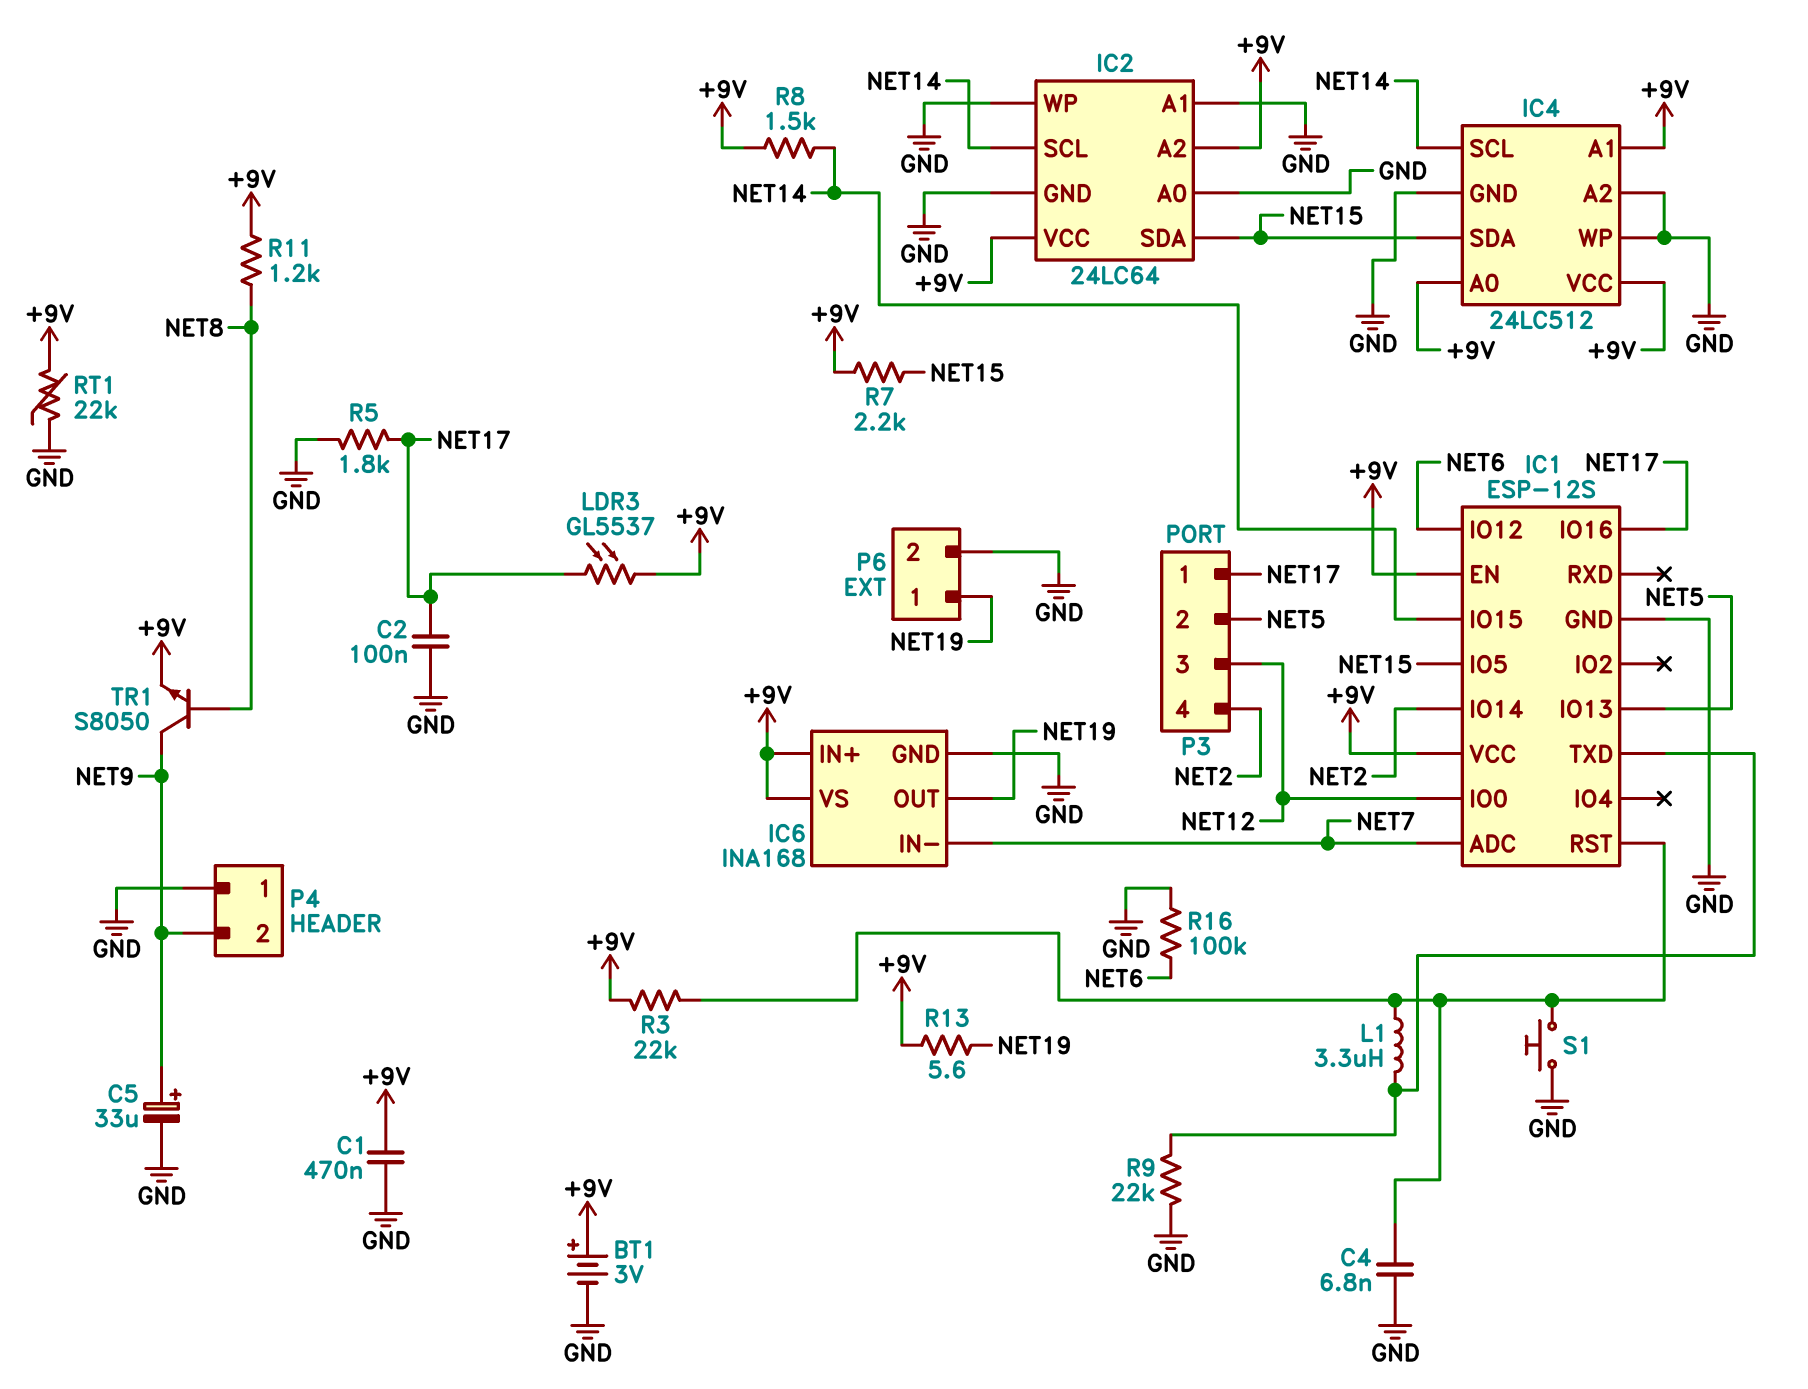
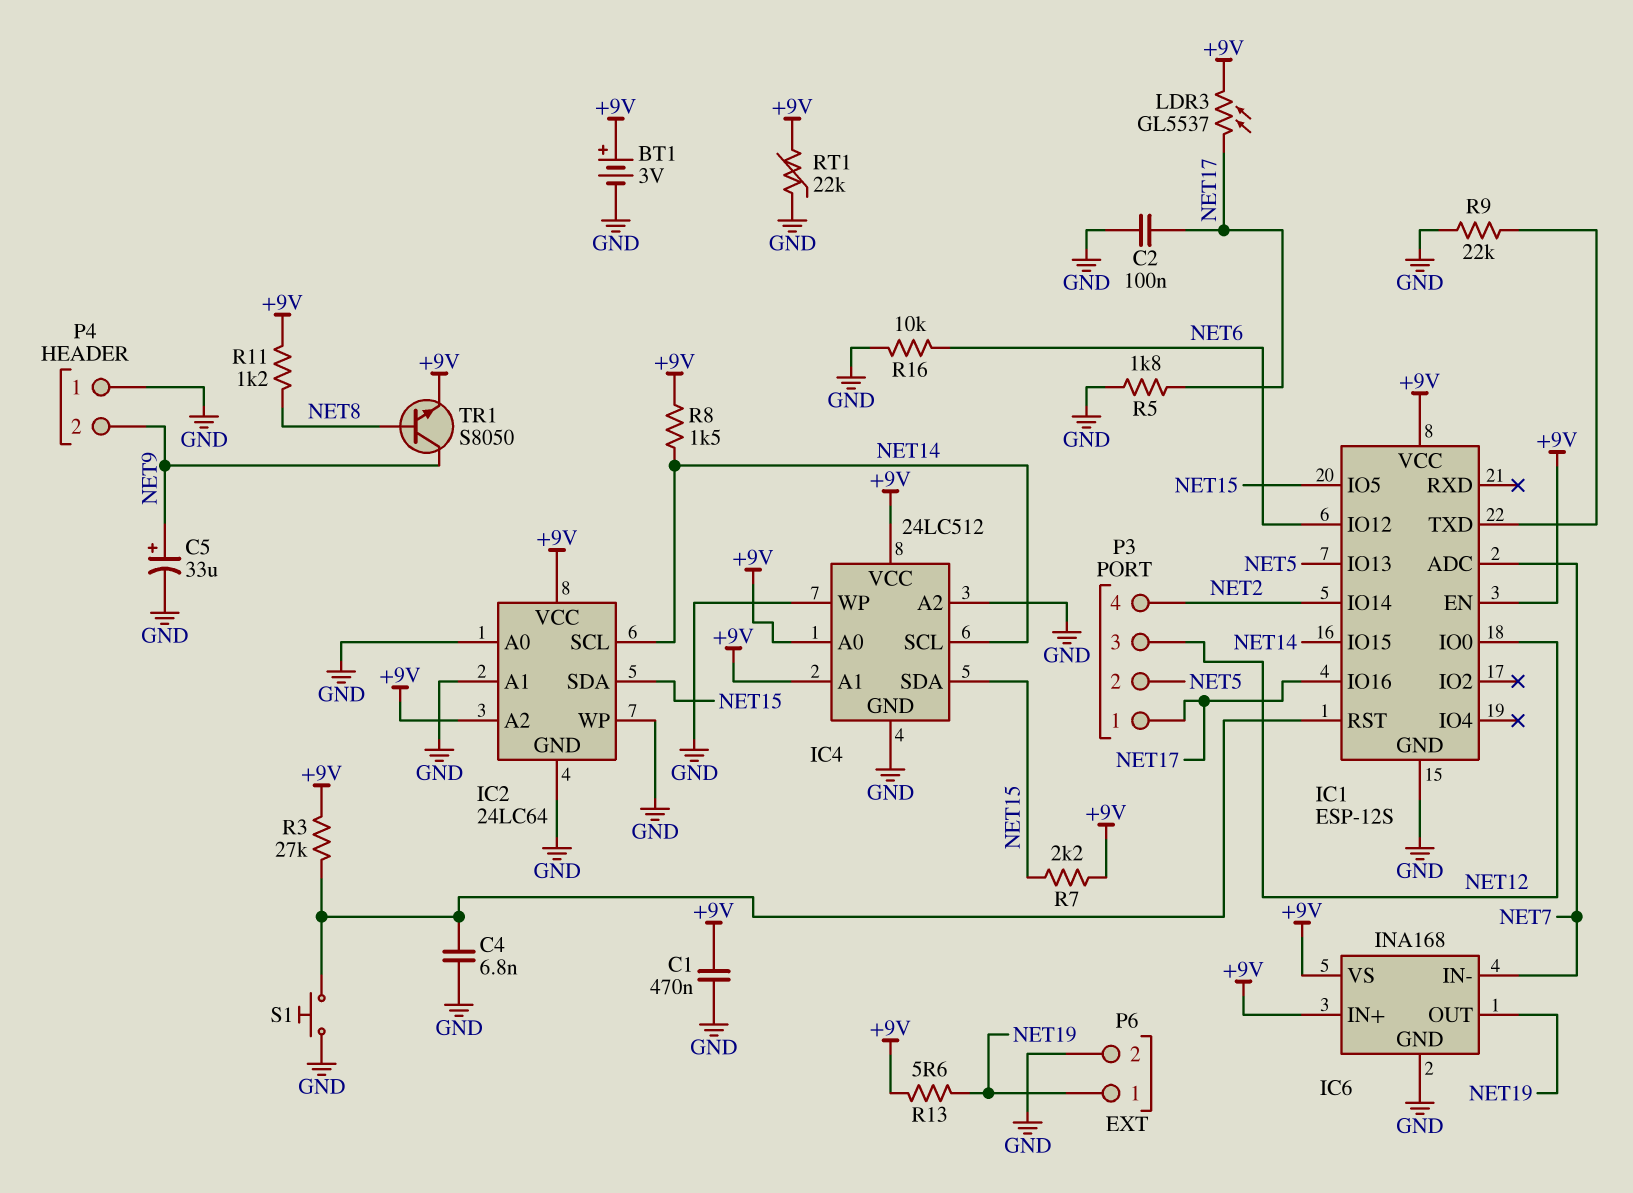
L1: 3.3uH (IC1/RST, IC1/TXD) -> none
R3: 22k (+9V, IC1/RST) -> 27k (+9V, IC1/RST)
R16: 100k (GND, NET6) -> 10k (GND, NET6)

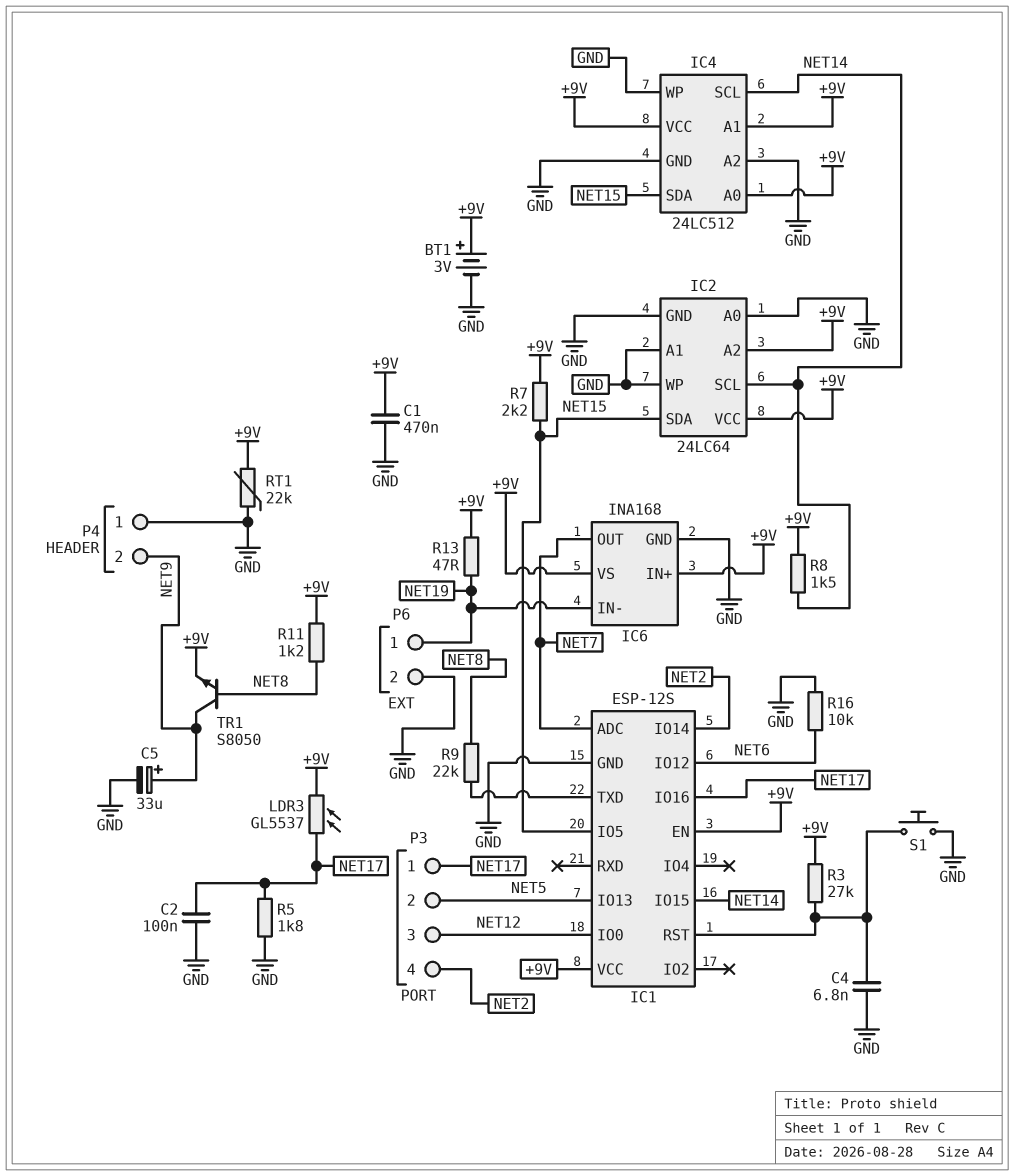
IC6 pin IN-: NET7 -> NET19
IC6 pin OUT: NET19 -> NET7
R9: 22k (GND, IC1/TXD) -> 22k (IC1/TXD, NET8)
R13: 5.6 (+9V, NET19) -> 47 (+9V, NET19)

